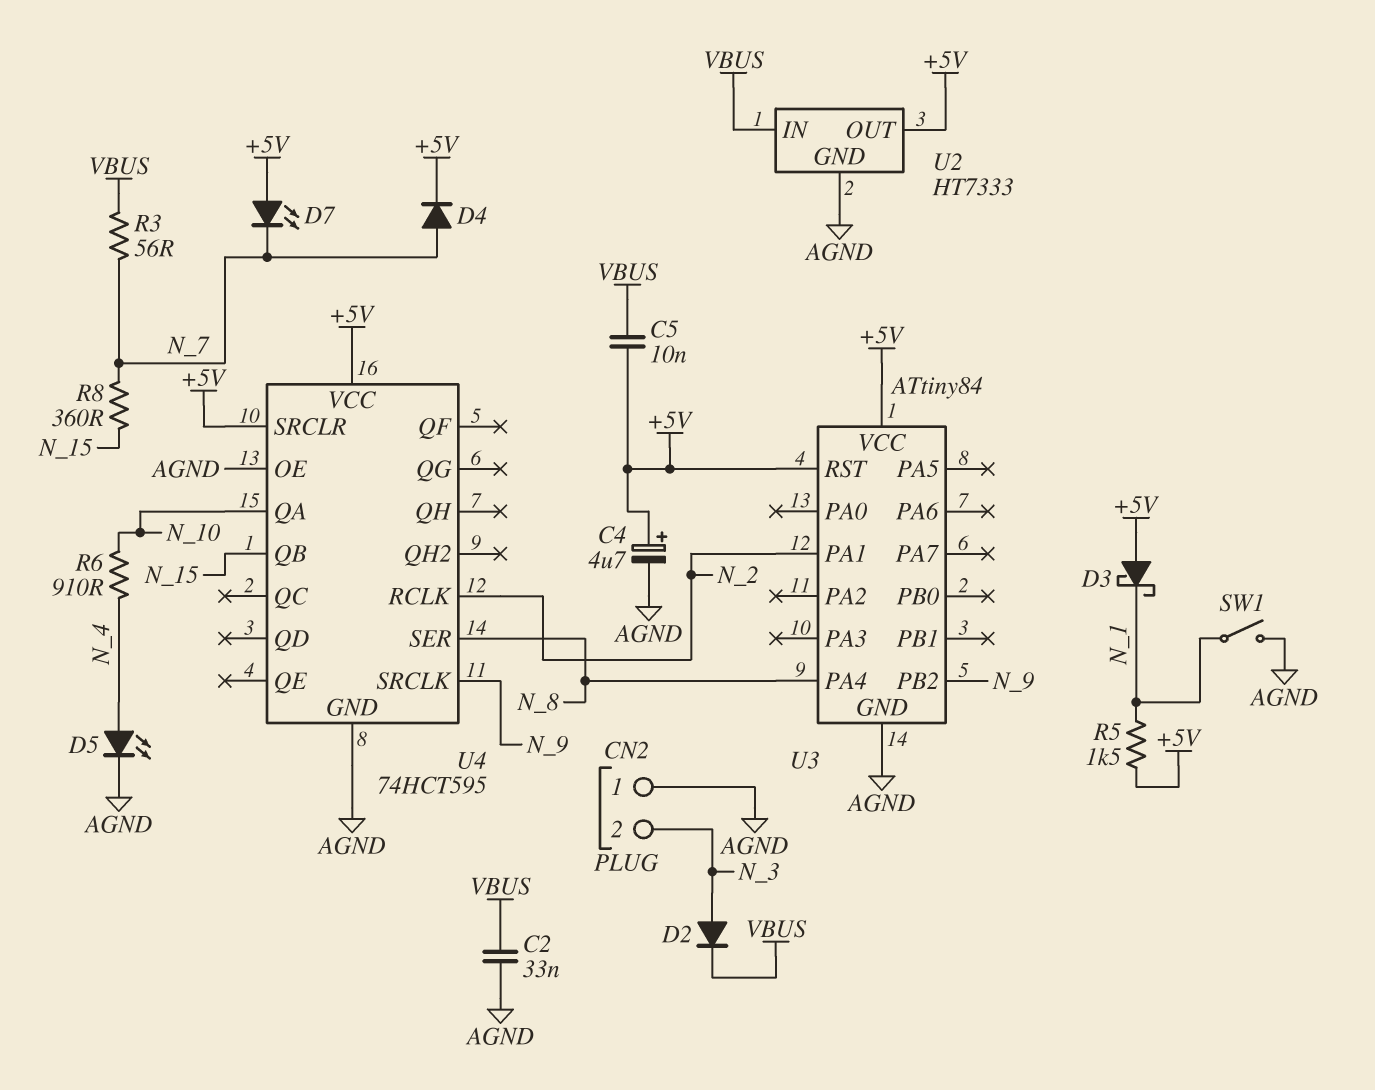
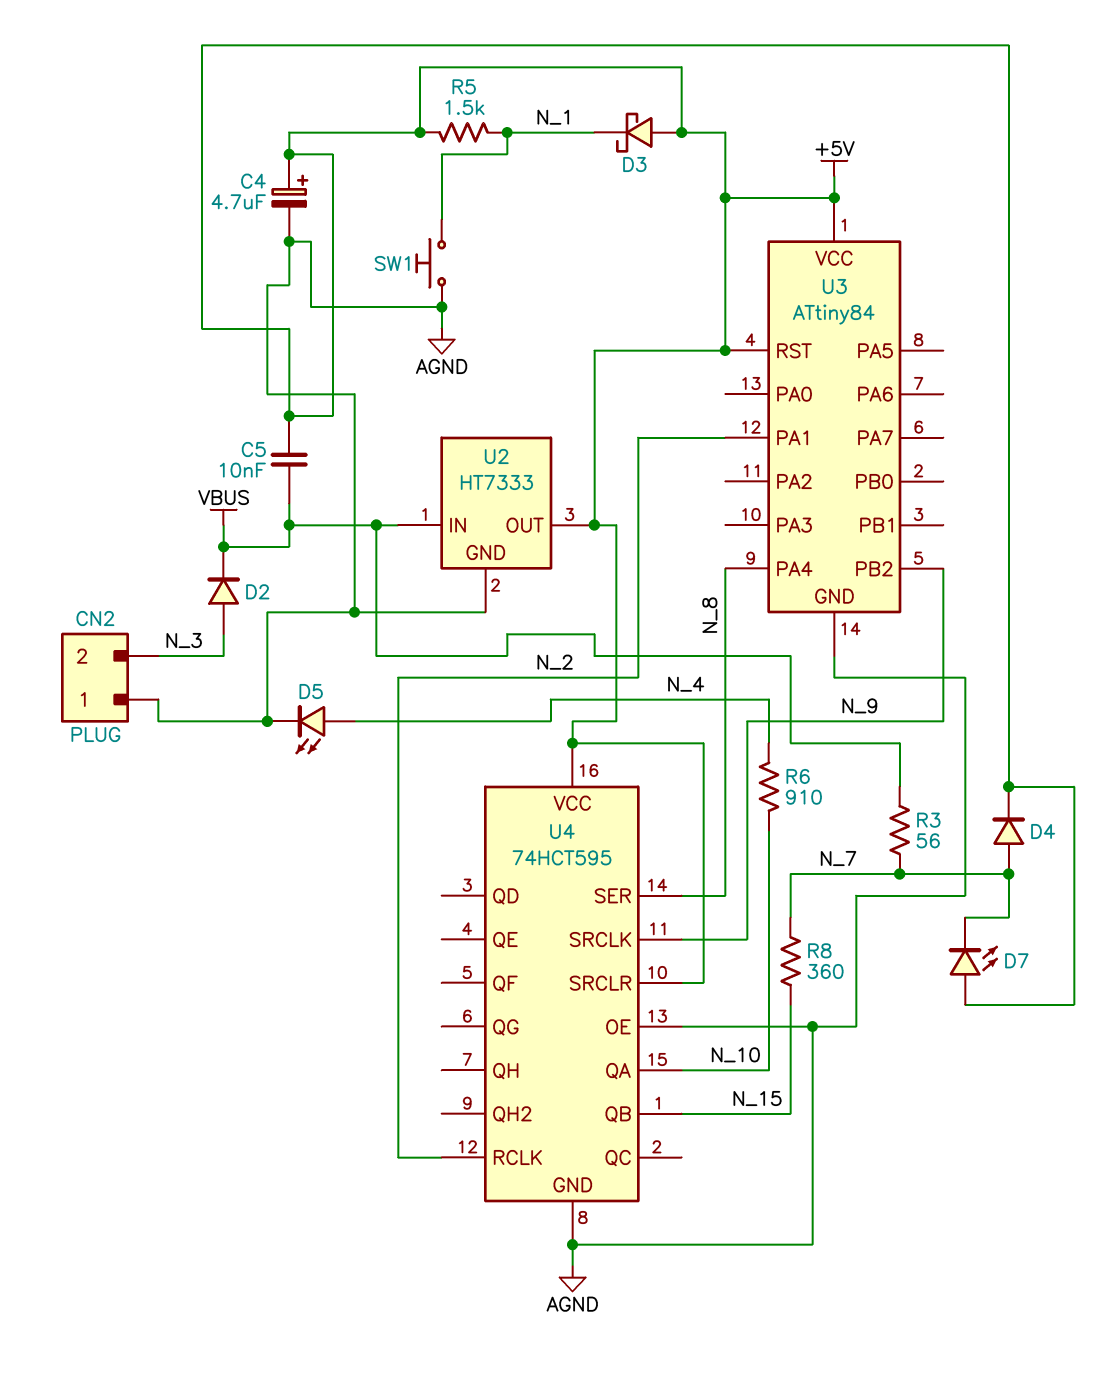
C2: 33nF (AGND, VBUS) -> none
SW1: switch (AGND, N_1) -> button (AGND, N_1)

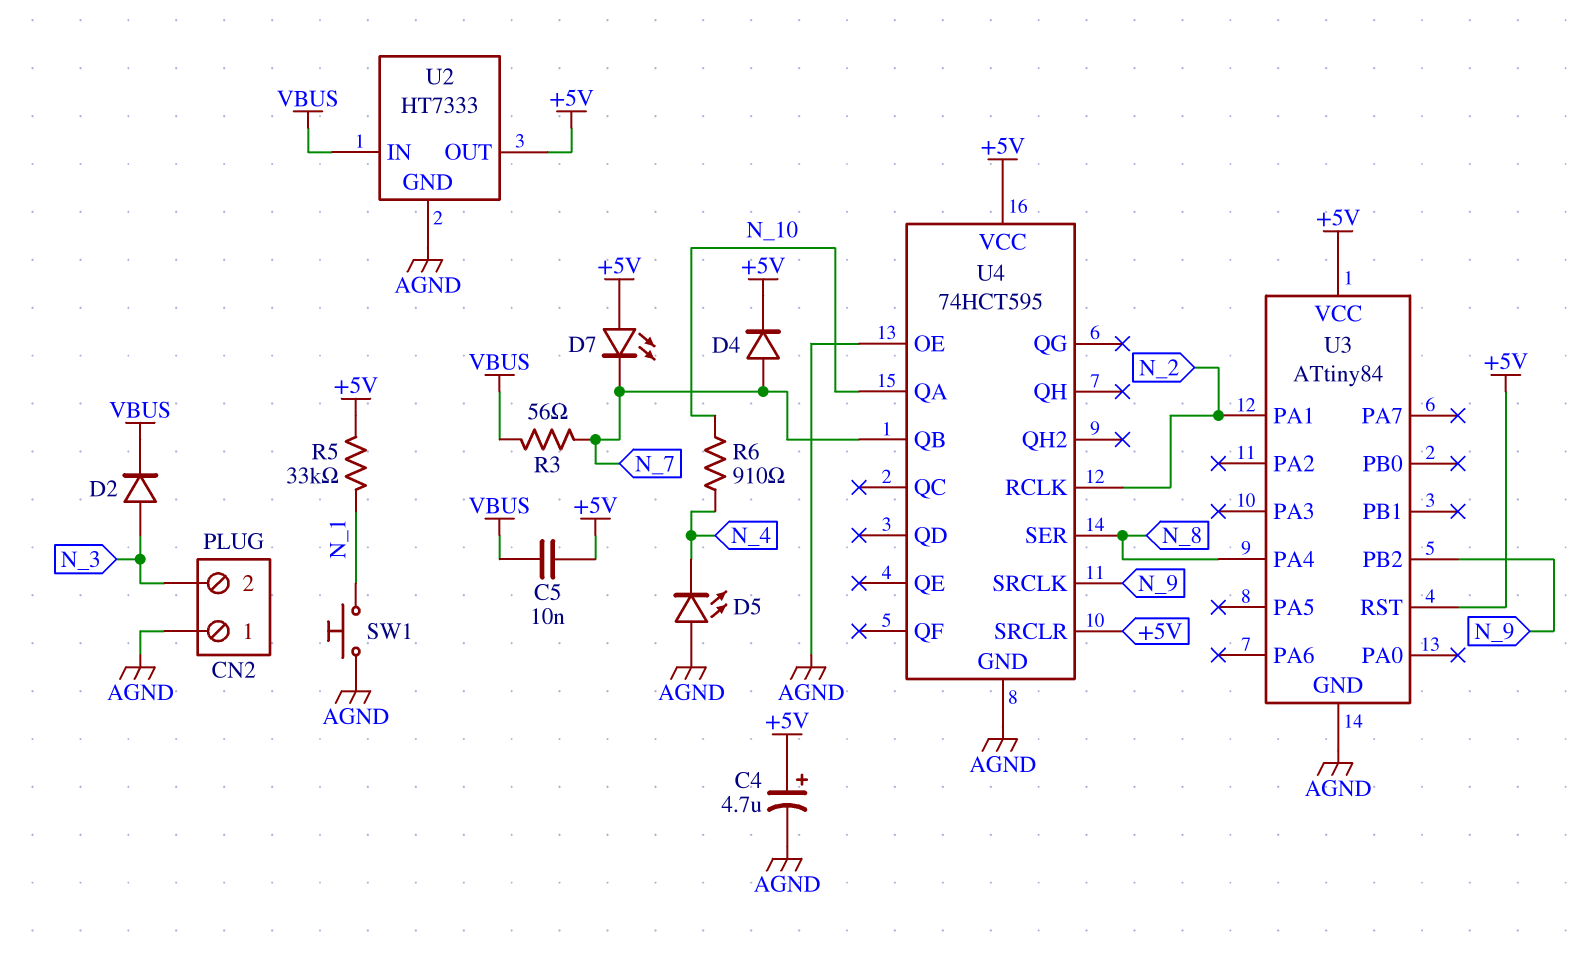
D3: schottky (A +5V, K N_1) -> none
D5: LED (A N_4, K AGND) -> LED (A AGND, K N_4)
R5: 1.5k (+5V, N_1) -> 33k (+5V, N_1)
R8: 360 (N_7, N_15) -> none
U4 pin QB: N_15 -> N_7

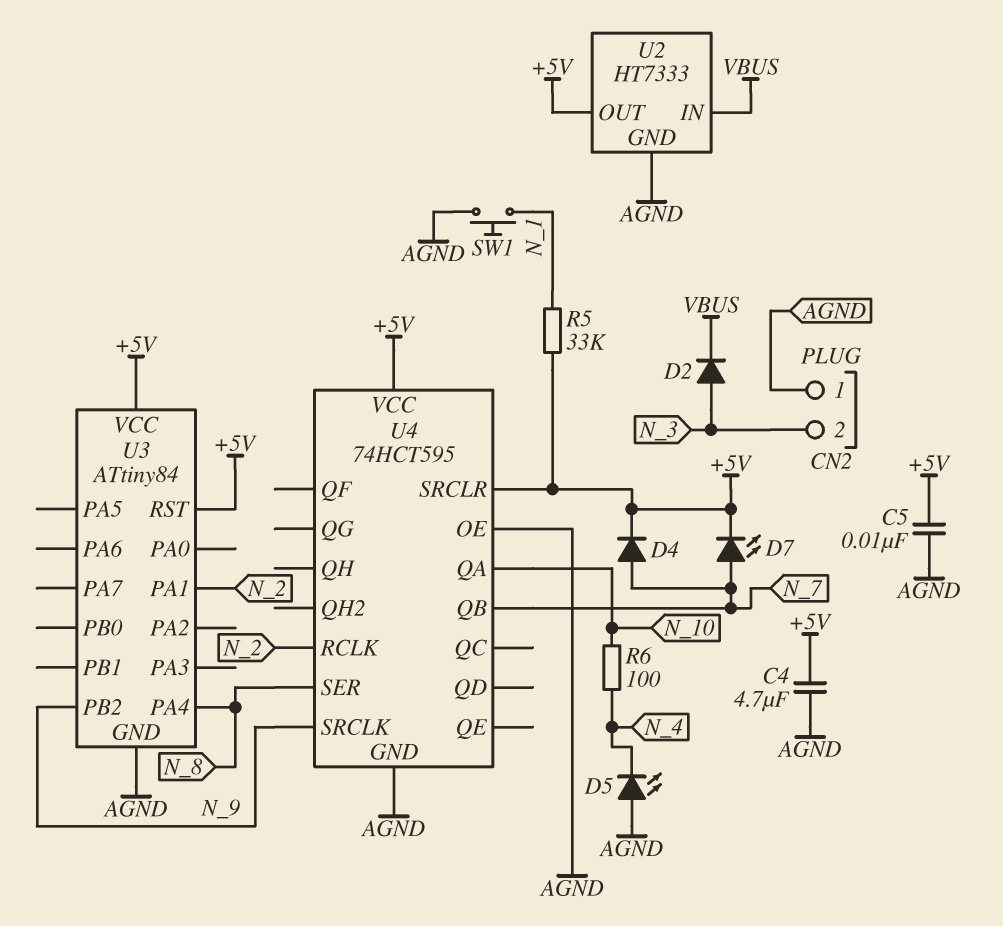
C4: 4.7uF (plus +5V, minus AGND) -> 4.7uF (+5V, AGND)
C5: 10nF (+5V, VBUS) -> 10nF (+5V, AGND)
D7: LED (A +5V, K N_7) -> LED (A N_7, K +5V)
R3: 56 (N_7, VBUS) -> none
R6: 910 (N_4, N_10) -> 100 (N_4, N_10)

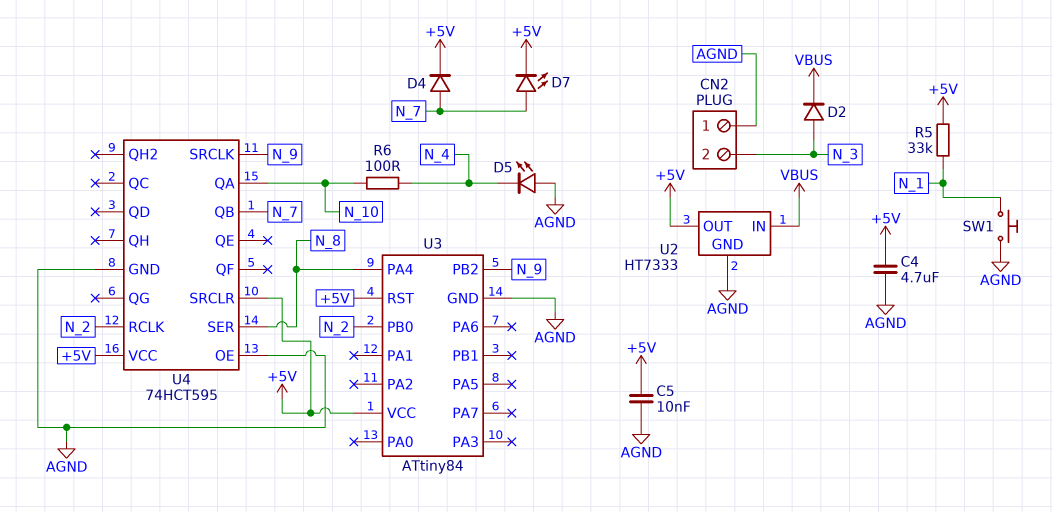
U3 pin PA1: N_2 -> none
U3 pin PB0: none -> N_2

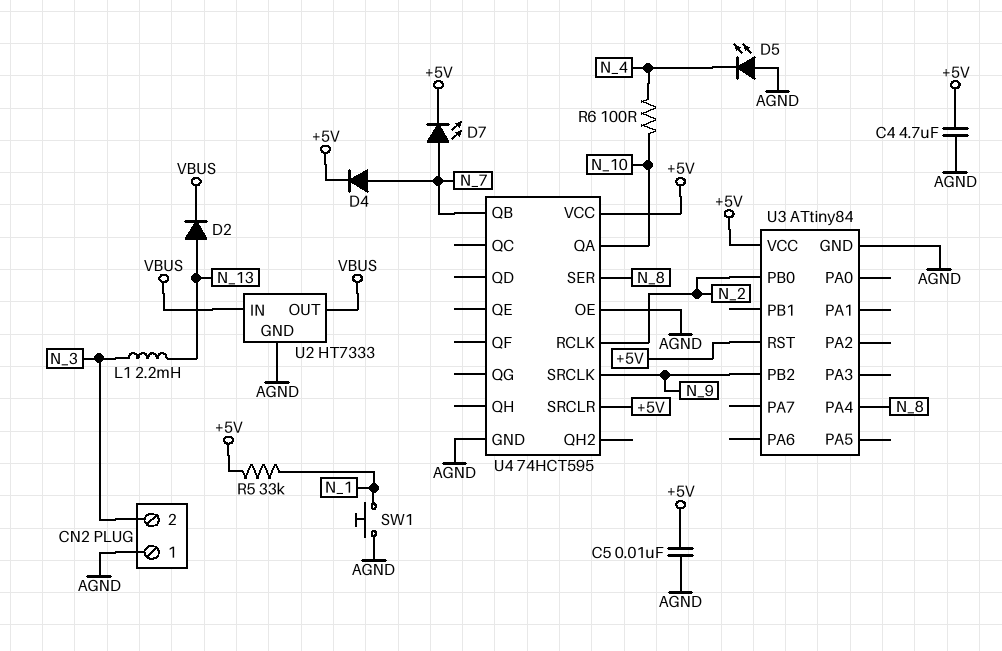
D2: diode (A N_3, K VBUS) -> diode (A N_13, K VBUS)
L1: none -> 2.2mH (N_3, N_13)
U2 pin OUT: +5V -> VBUS

